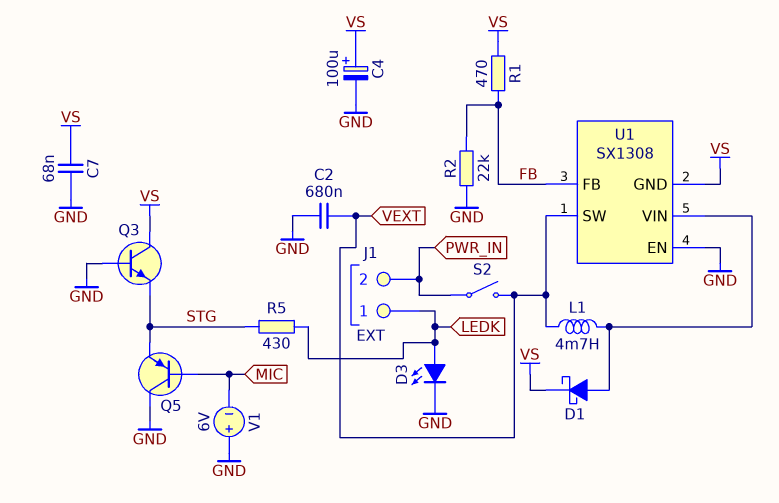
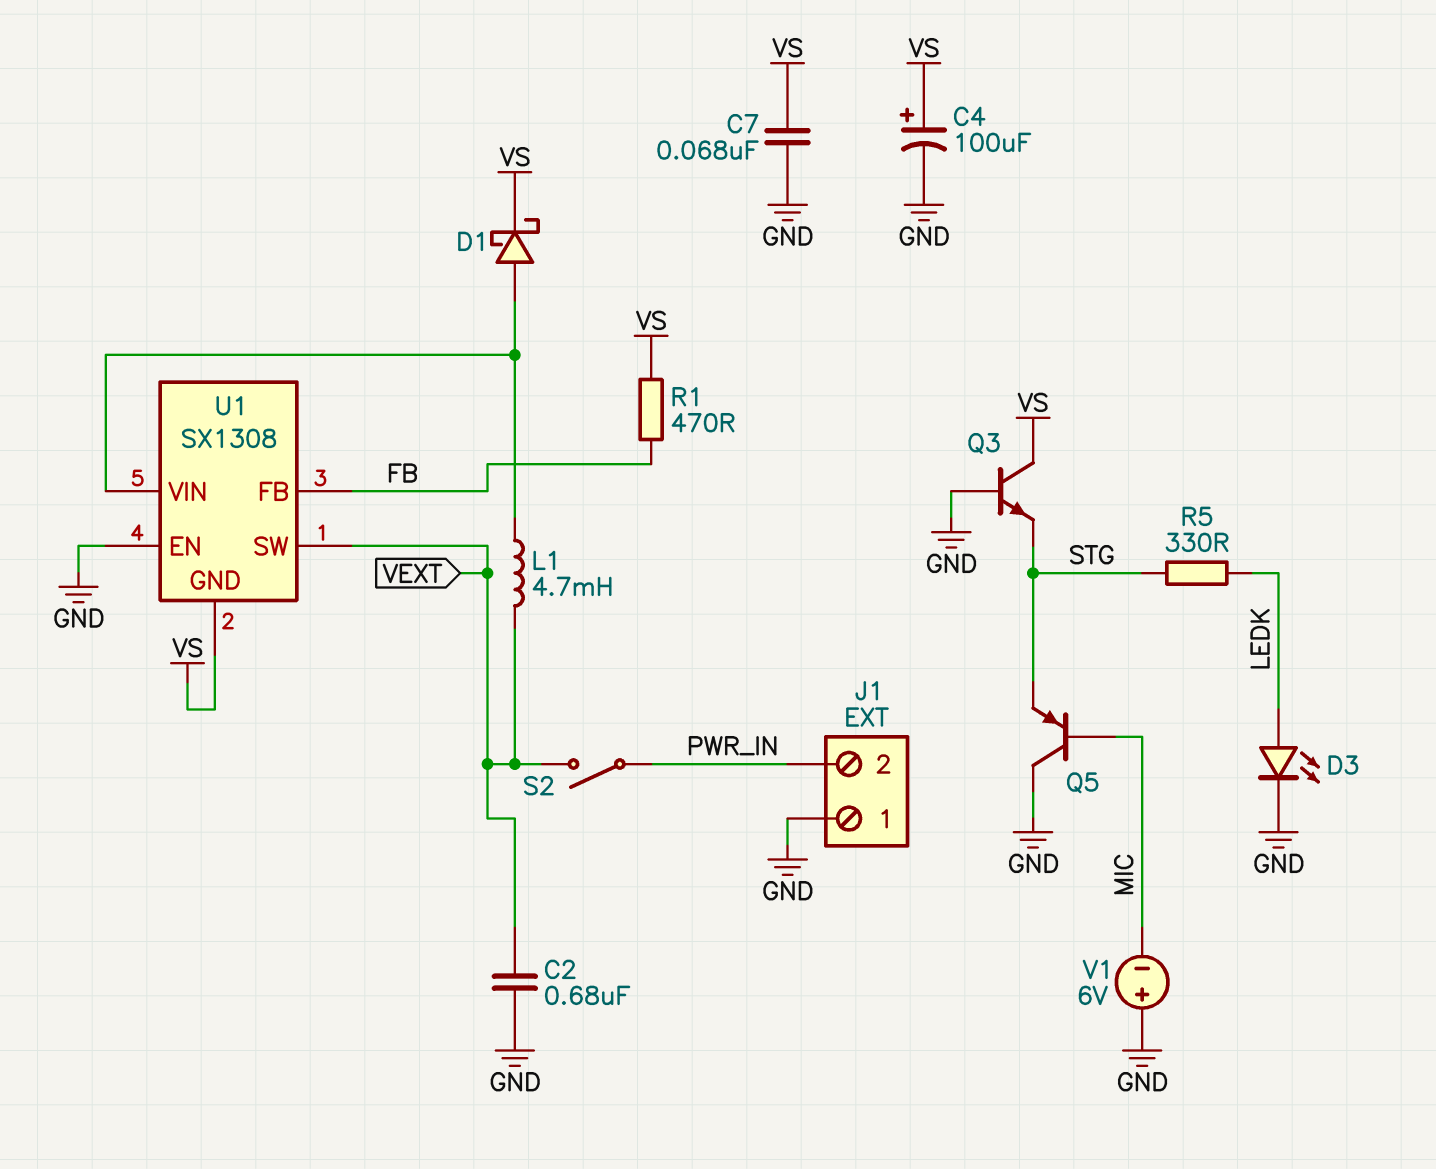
J1 pin 1: LEDK -> GND
R2: 22k (FB, GND) -> none
R5: 430 (LEDK, STG) -> 330 (LEDK, STG)

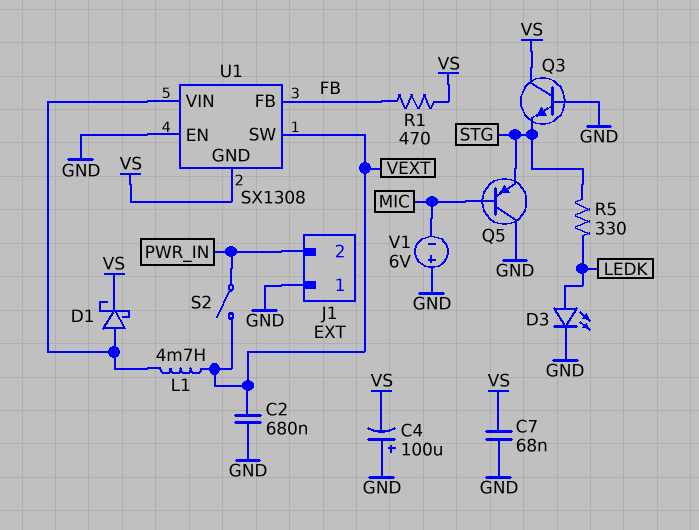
C4: 100uF (plus VS, minus GND) -> 100uF (plus GND, minus VS)

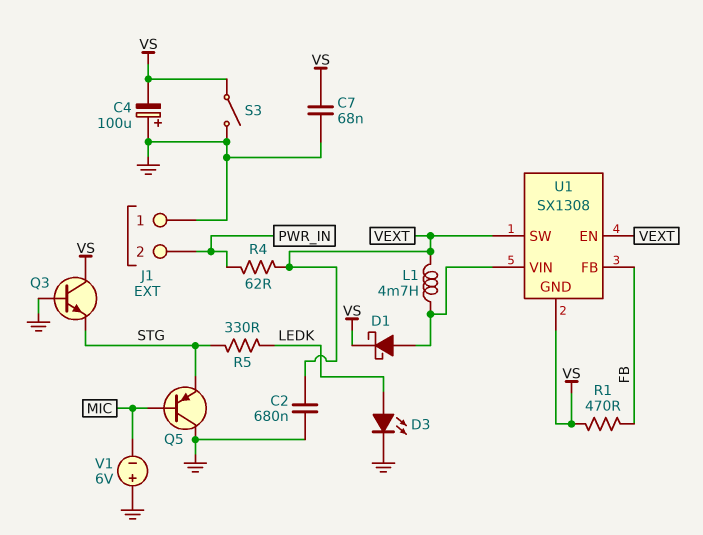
R4: none -> 62 (PWR_IN, VEXT)
S2: switch (PWR_IN, VEXT) -> none
S3: none -> switch (GND, VS)
U1 pin EN: GND -> VEXT

